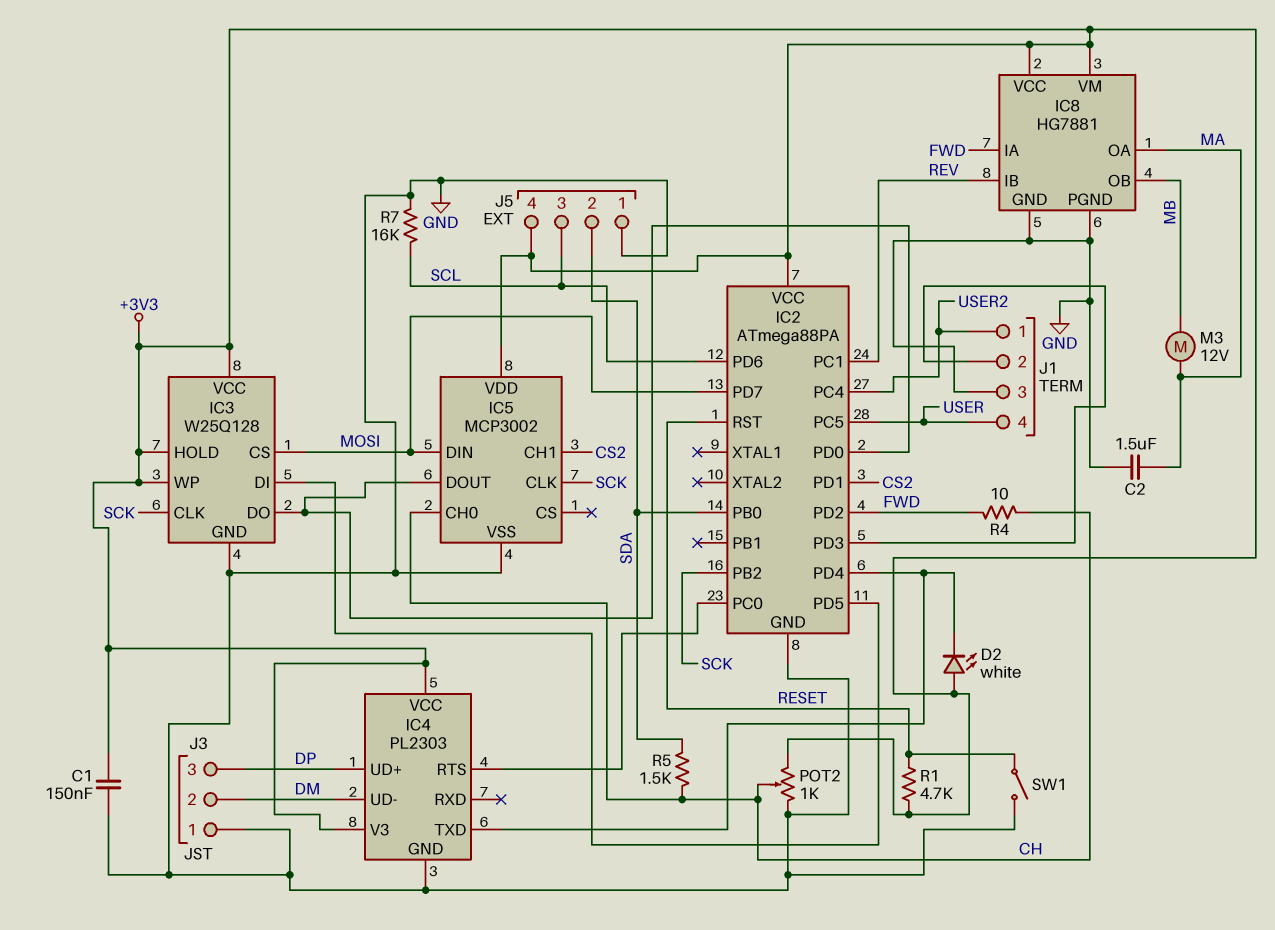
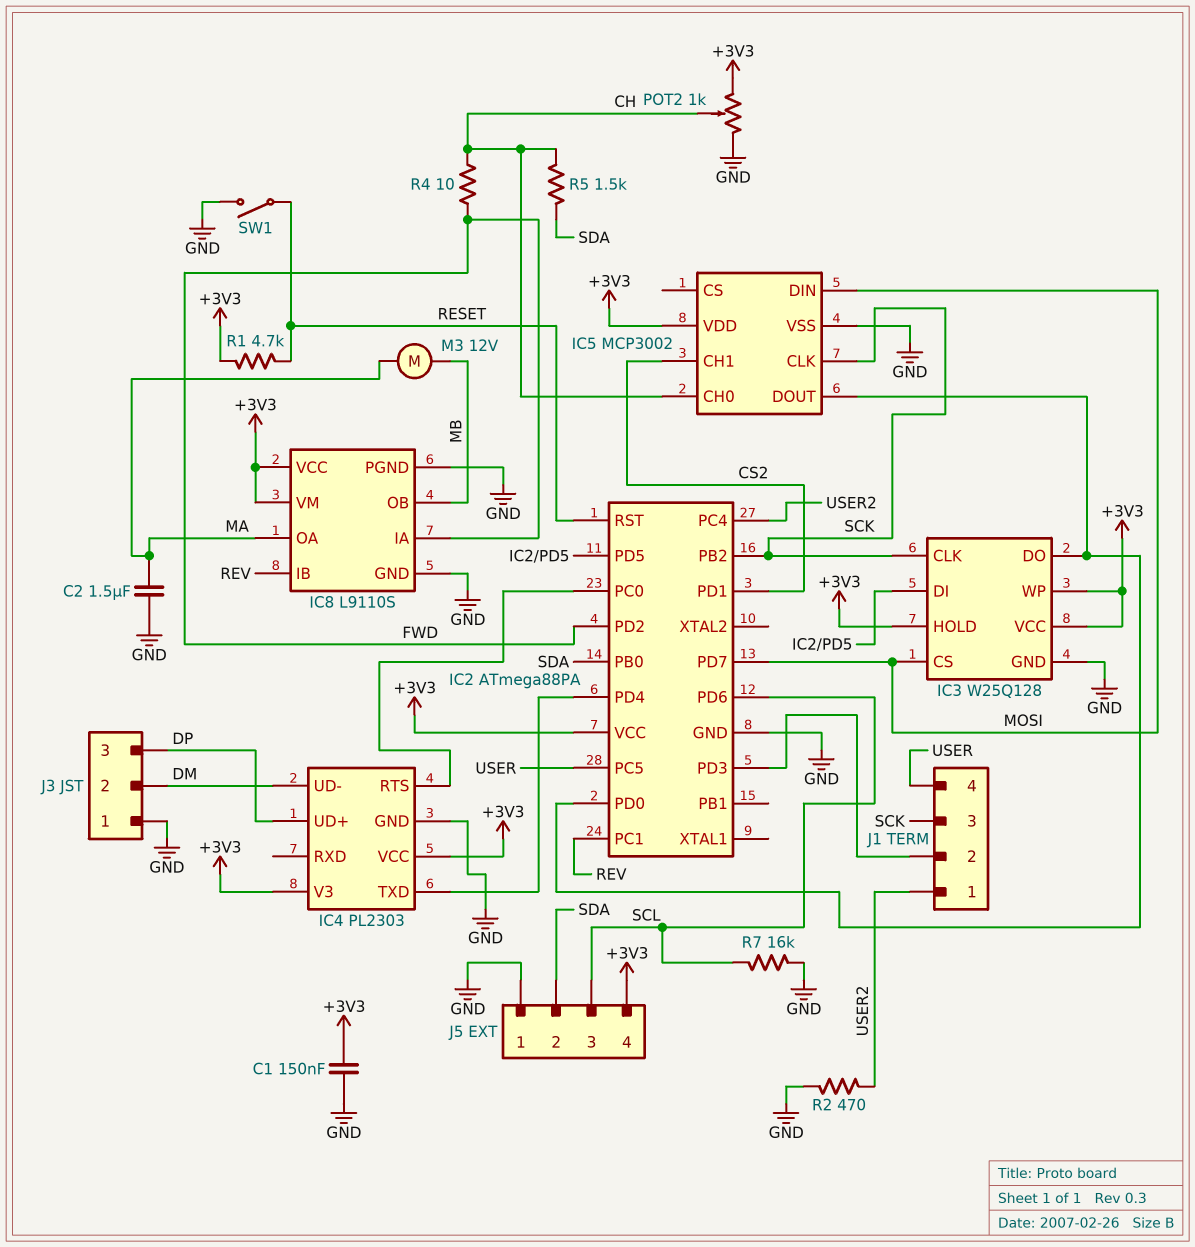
D2: LED white (A +3V3, K IC2/PD4) -> none
IC8: HG7881 -> L9110S
J1 pin 3: GND -> SCK
R2: none -> 470 (GND, USER2)

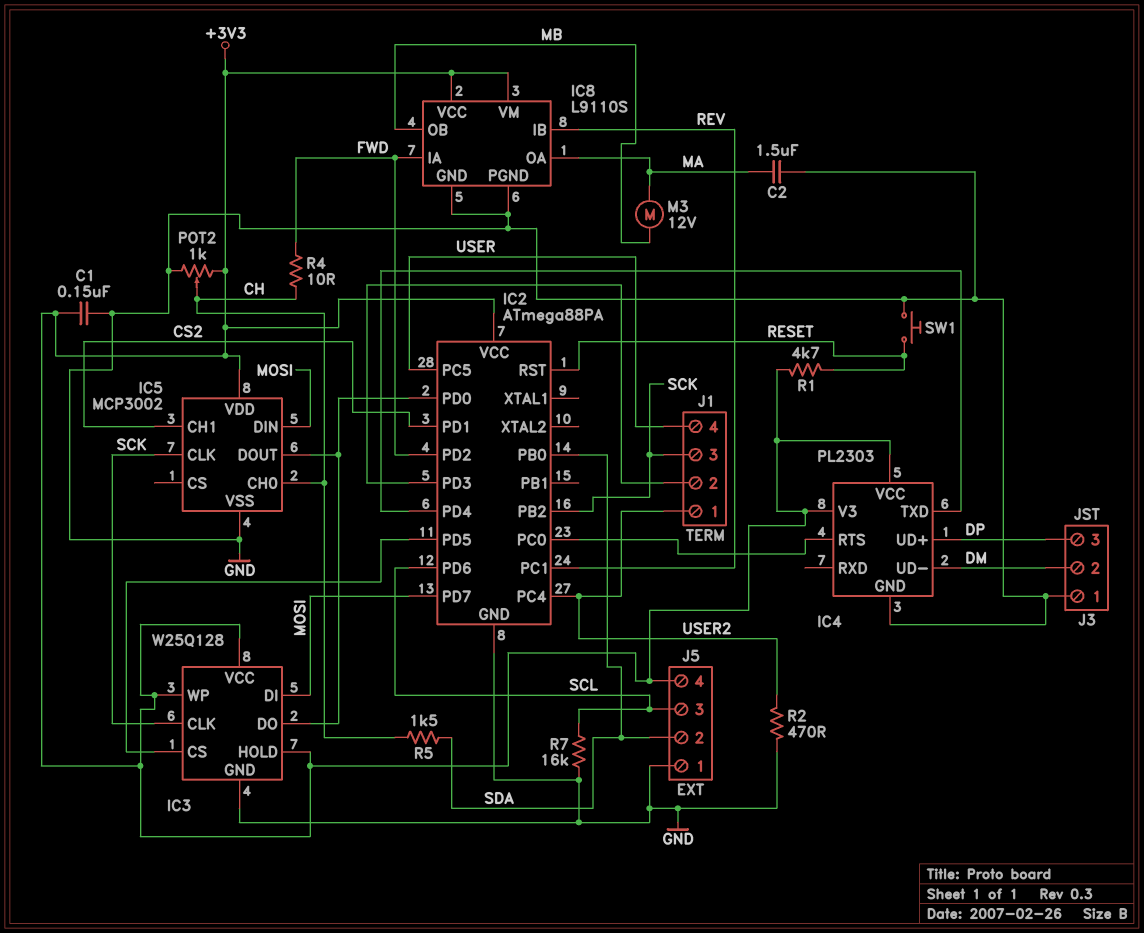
IC3 pin CS: MOSI -> IC2/PD5
IC3 pin DI: IC2/PD5 -> MOSI
SW1: switch (GND, RESET) -> button (GND, RESET)

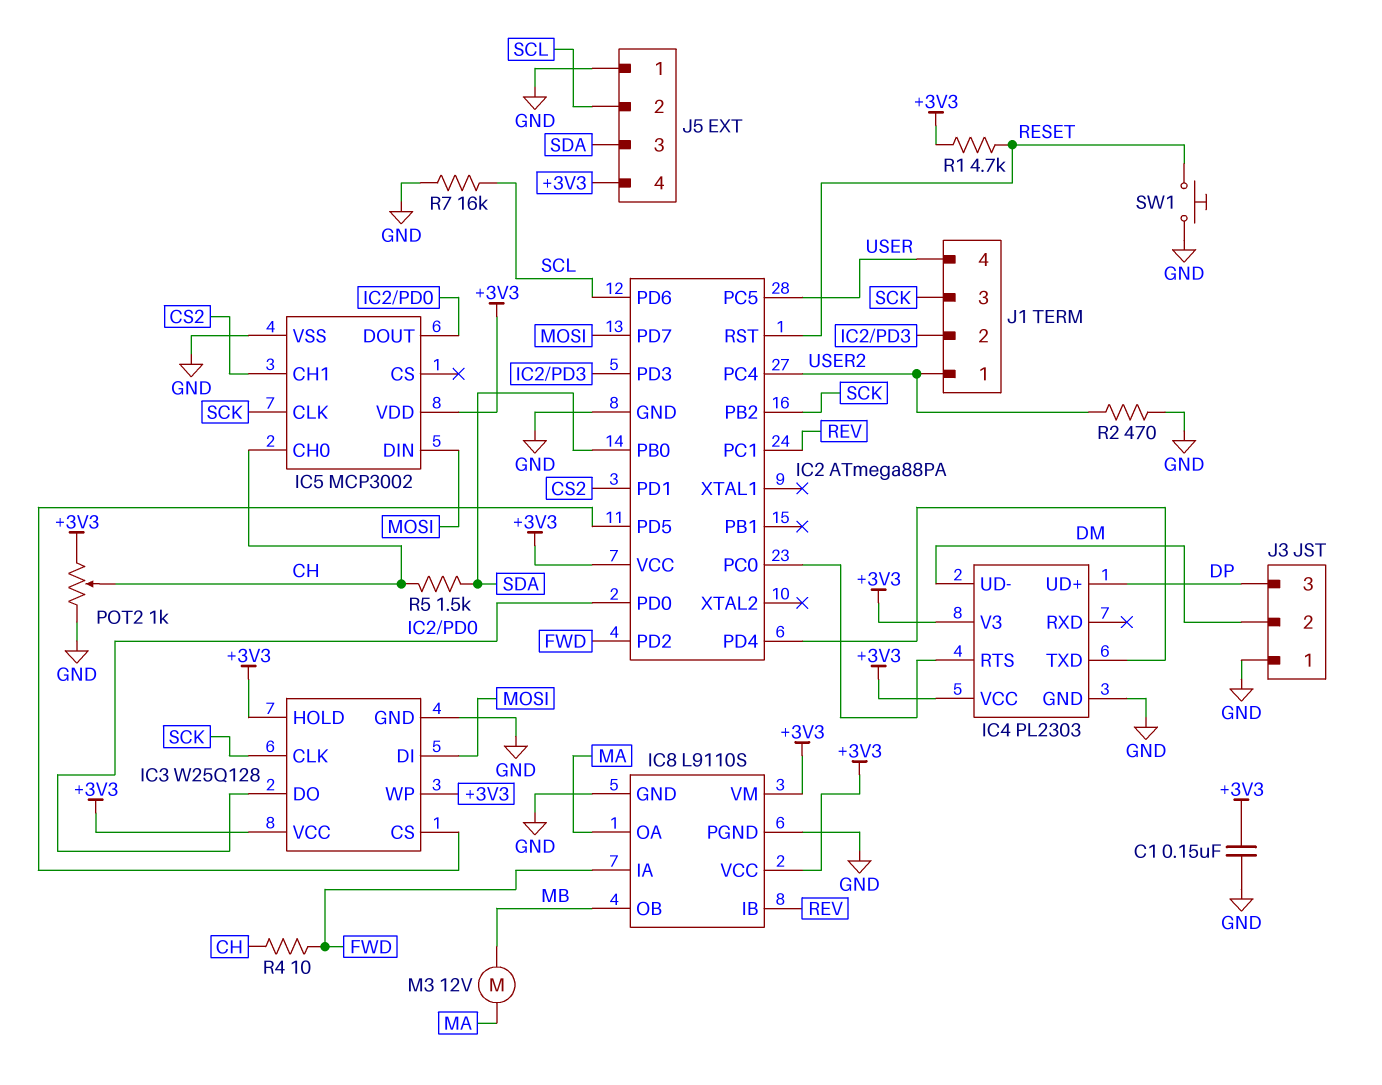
C2: 1.5uF (GND, MA) -> none
J5 pin 2: SDA -> SCL
J5 pin 3: SCL -> SDA

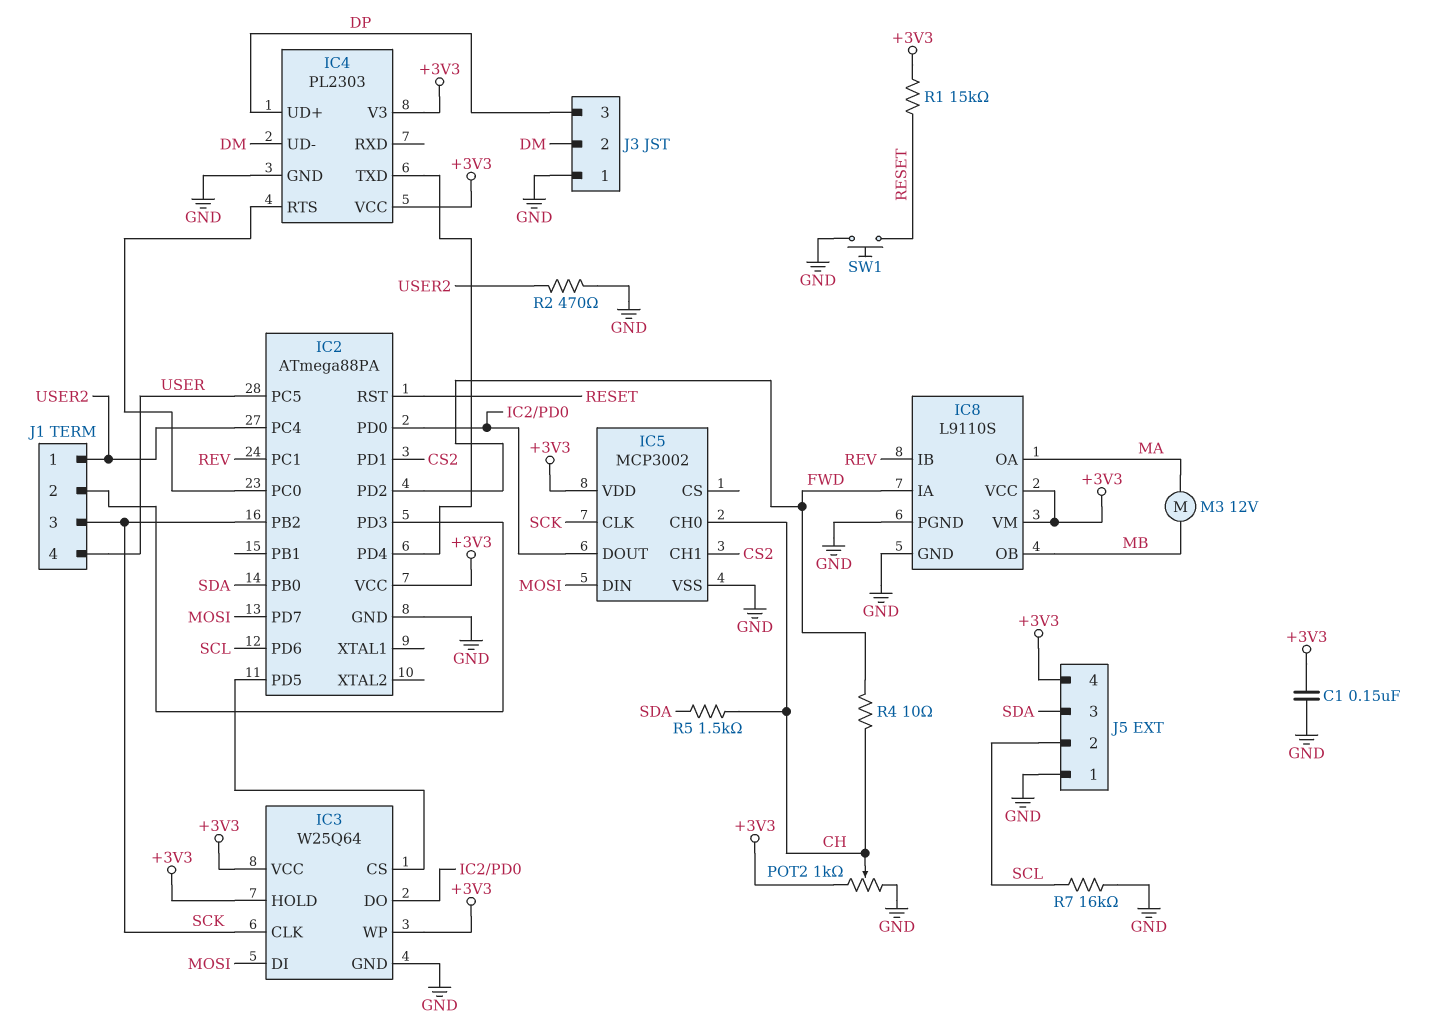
IC3: W25Q128 -> W25Q64
R1: 4.7k (+3V3, RESET) -> 15k (+3V3, RESET)

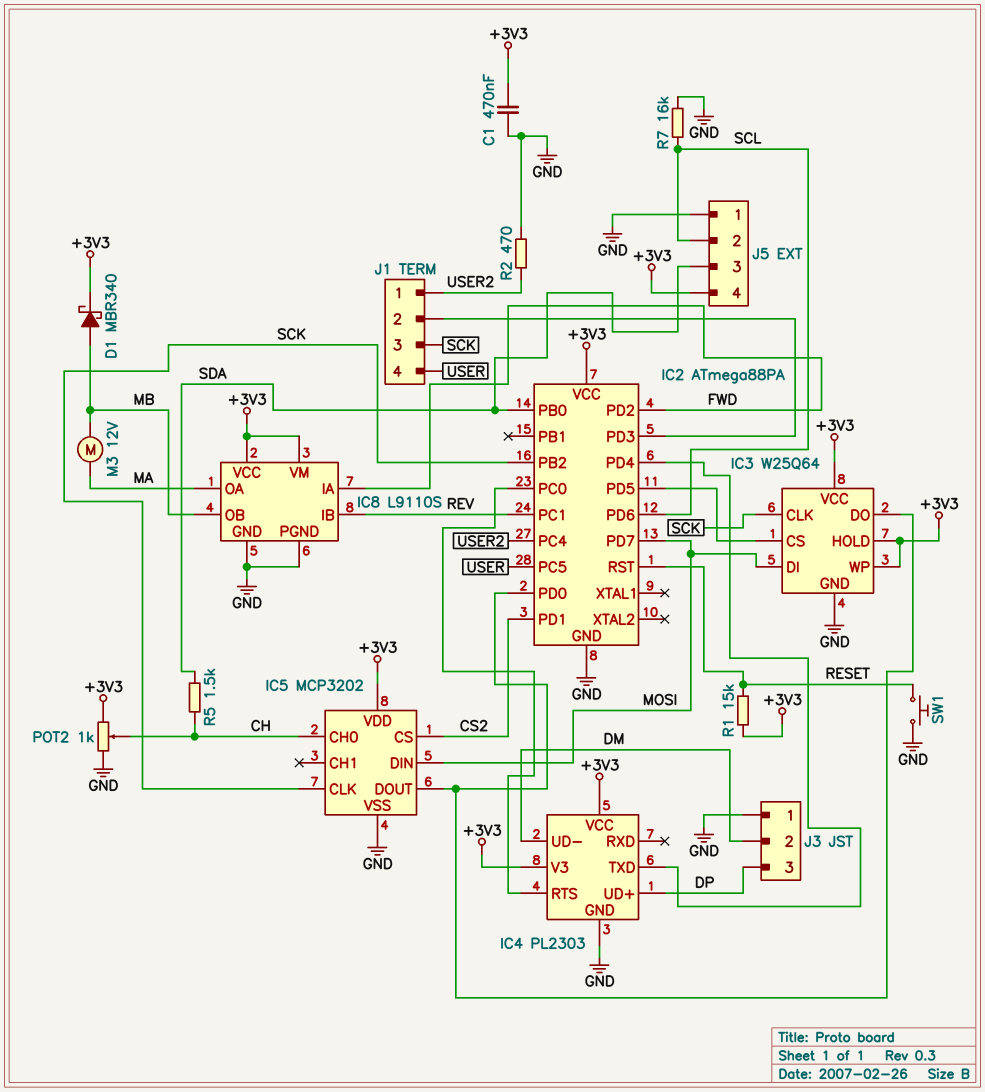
C1: 150nF (+3V3, GND) -> 470nF (+3V3, GND)
D1: none -> schottky MBR340 (A MB, K +3V3)
IC5: MCP3002 -> MCP3202
IC5 pin CH1: CS2 -> none
IC5 pin CS: none -> CS2
R4: 10 (CH, FWD) -> none

